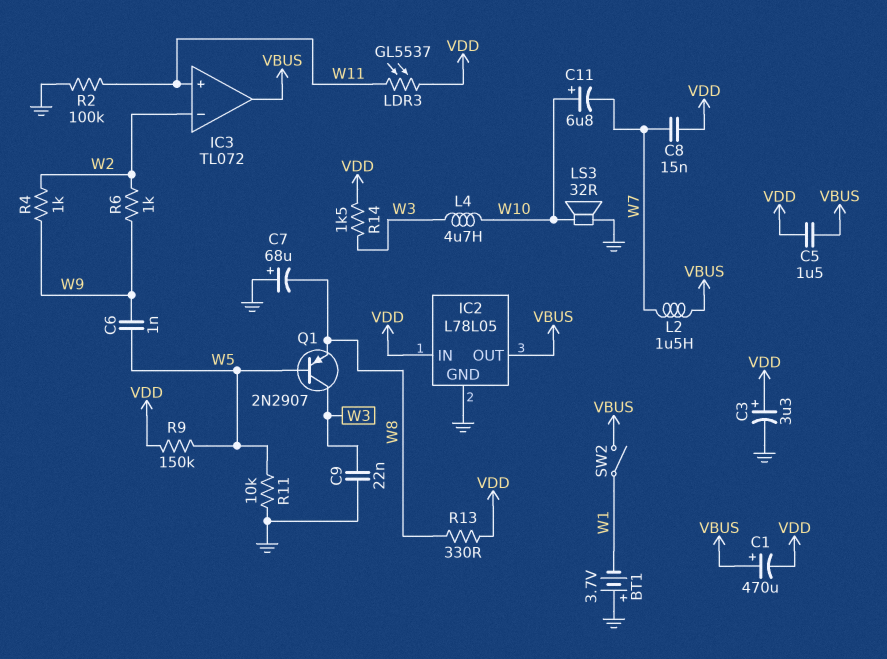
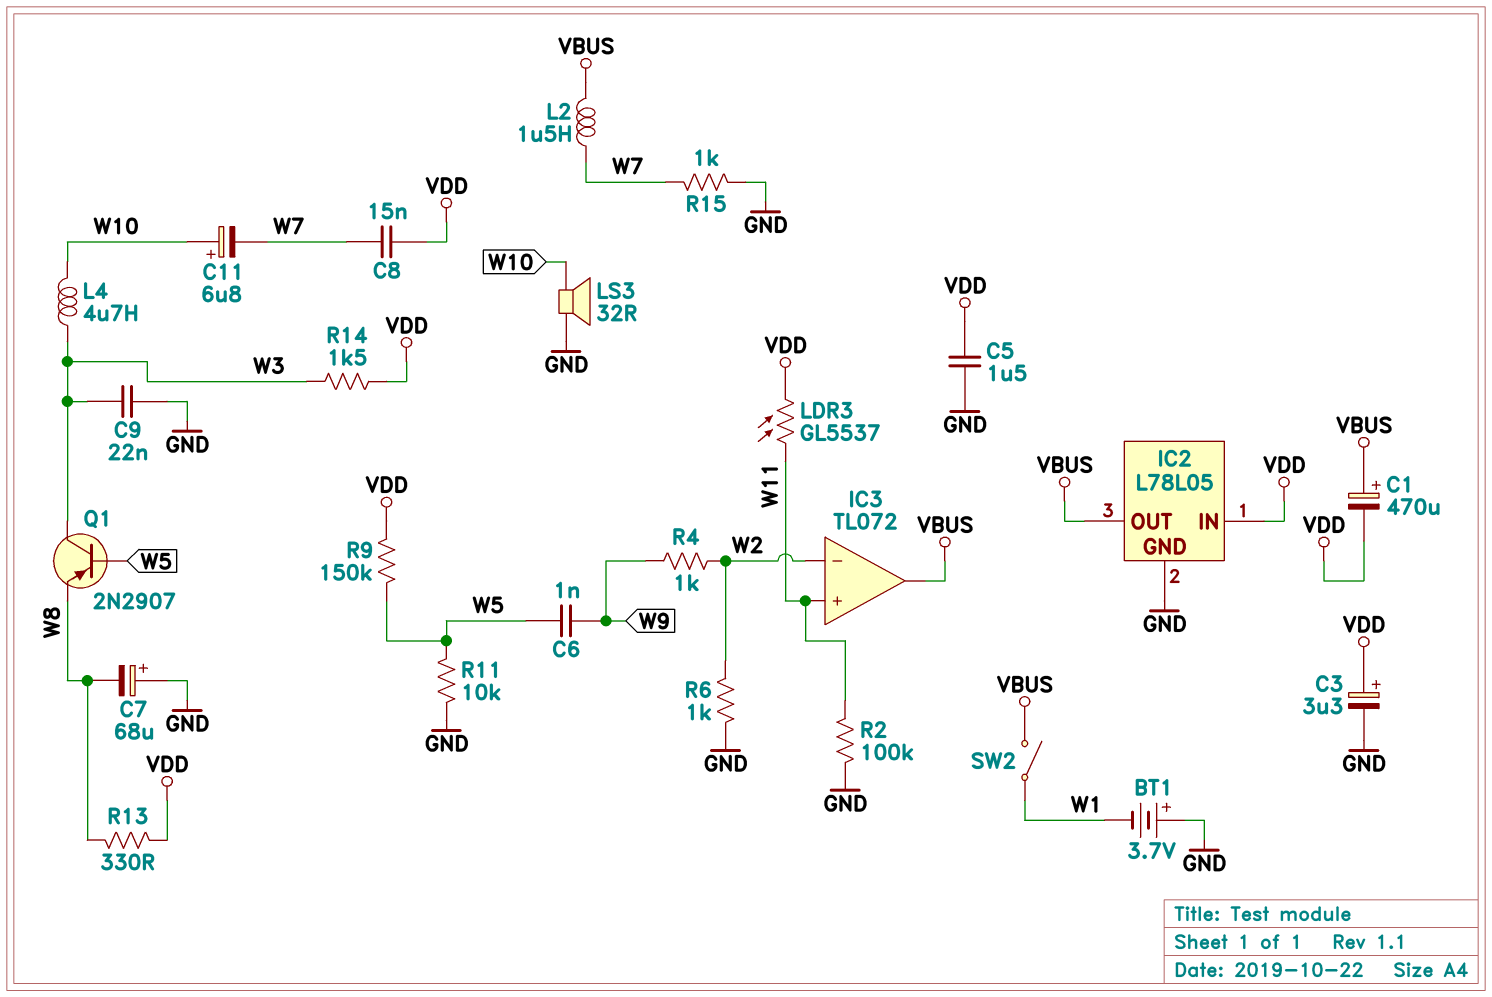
C5: 1.5uF (VBUS, VDD) -> 1.5uF (GND, VDD)
R6: 1k (W2, W9) -> 1k (GND, W2)
R15: none -> 1k (GND, W7)

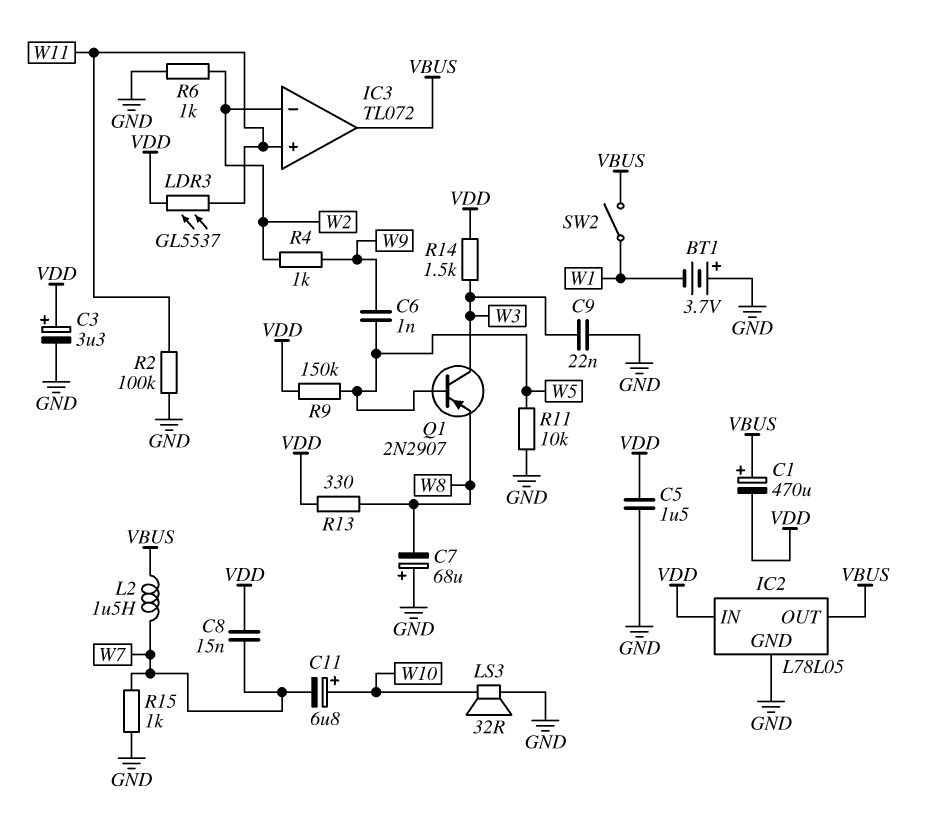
L4: 4.7uH (W3, W10) -> none

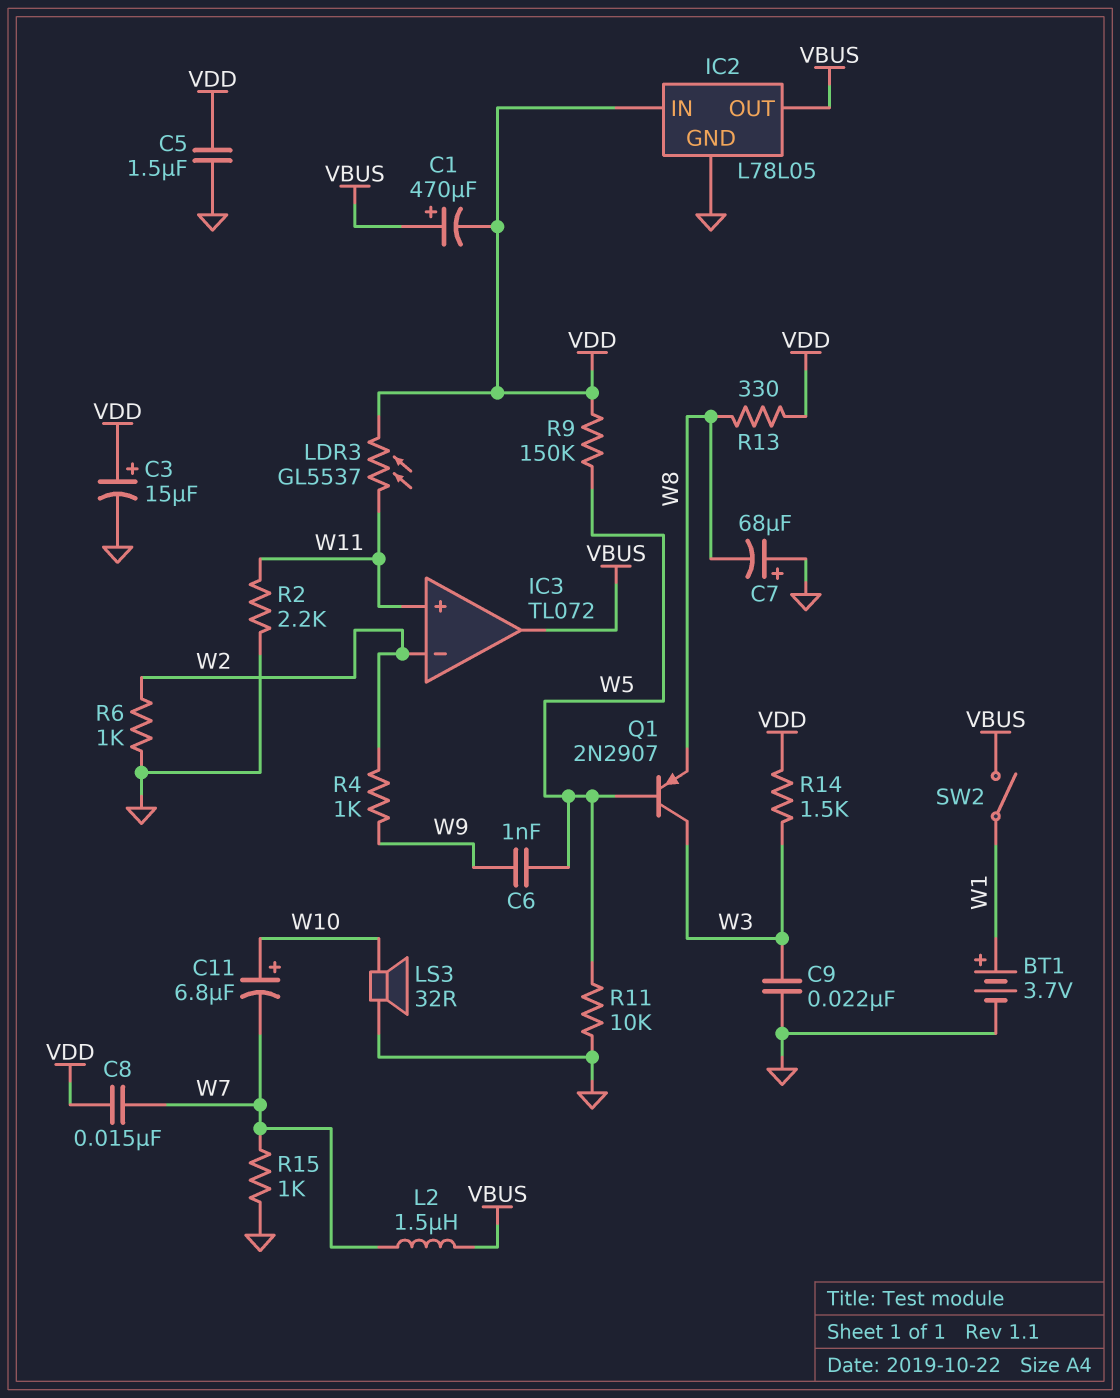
BT1: 3.7V (plus GND, minus W1) -> 3.7V (plus W1, minus GND)
C3: 3.3uF (plus VDD, minus GND) -> 15uF (plus VDD, minus GND)
R2: 100k (GND, W11) -> 2.2k (GND, W11)

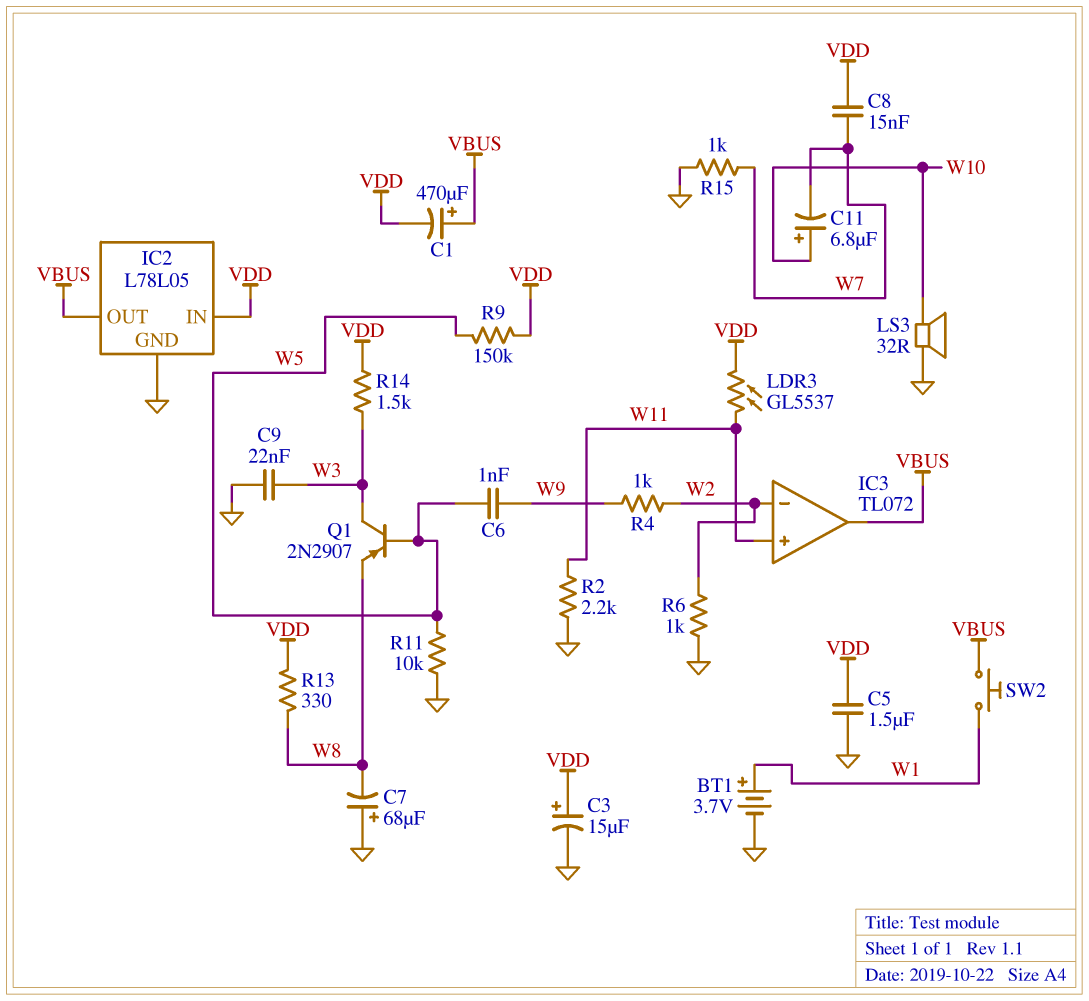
L2: 1.5uH (VBUS, W7) -> none
SW2: switch (VBUS, W1) -> button (VBUS, W1)

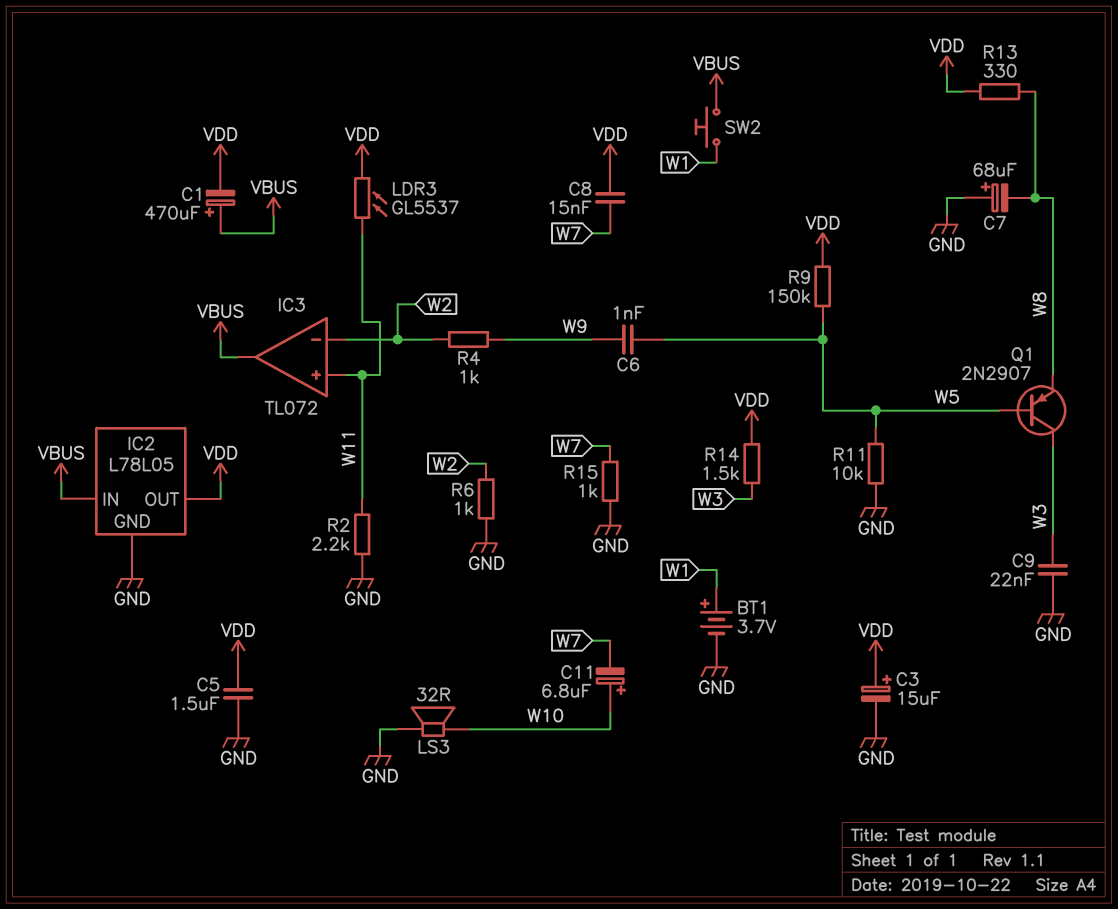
IC2 pin IN: VDD -> VBUS
IC2 pin OUT: VBUS -> VDD

